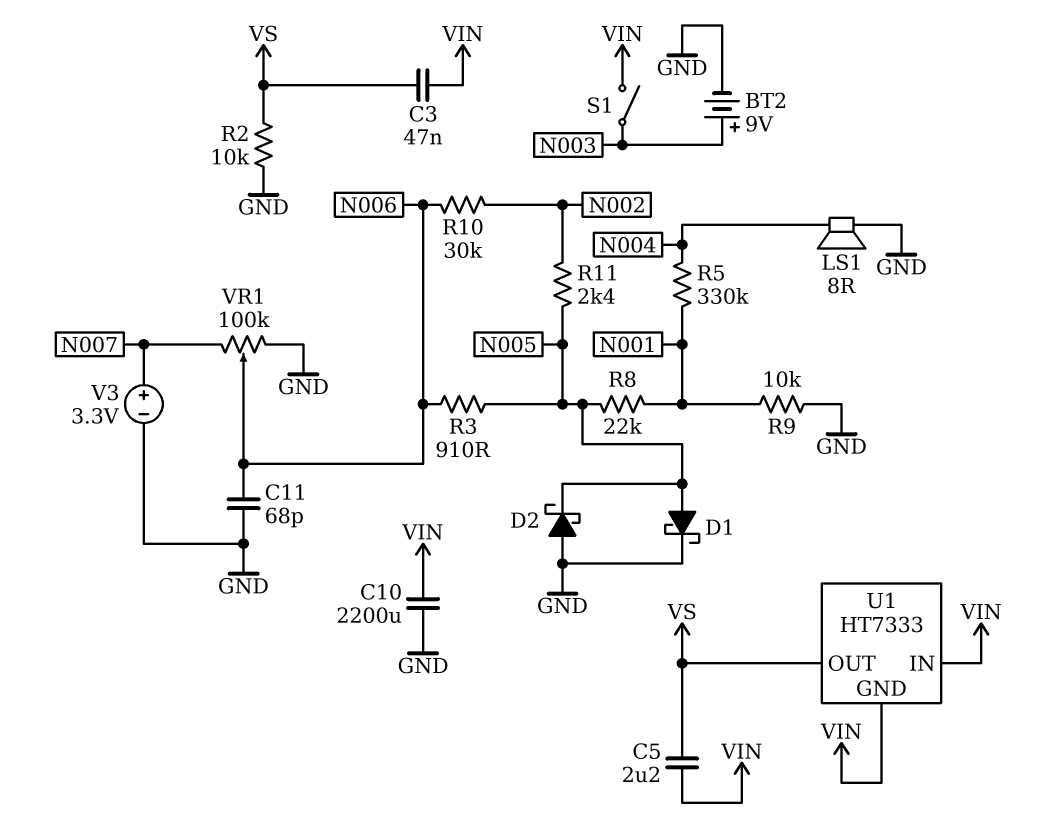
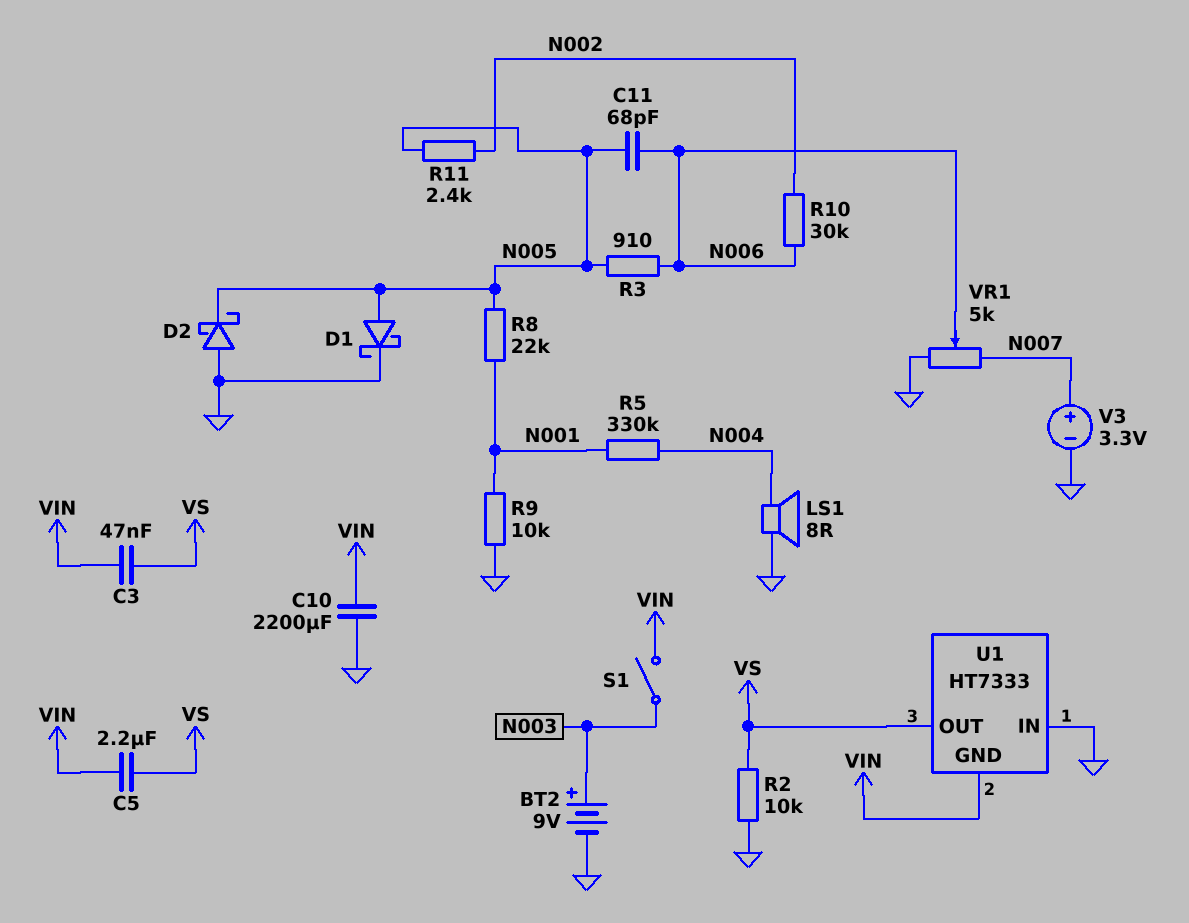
C11: 68pF (GND, N006) -> 68pF (N005, N006)
U1 pin IN: VIN -> GND
VR1: 100k (GND, N007, wiper N006) -> 5k (GND, N007, wiper N006)

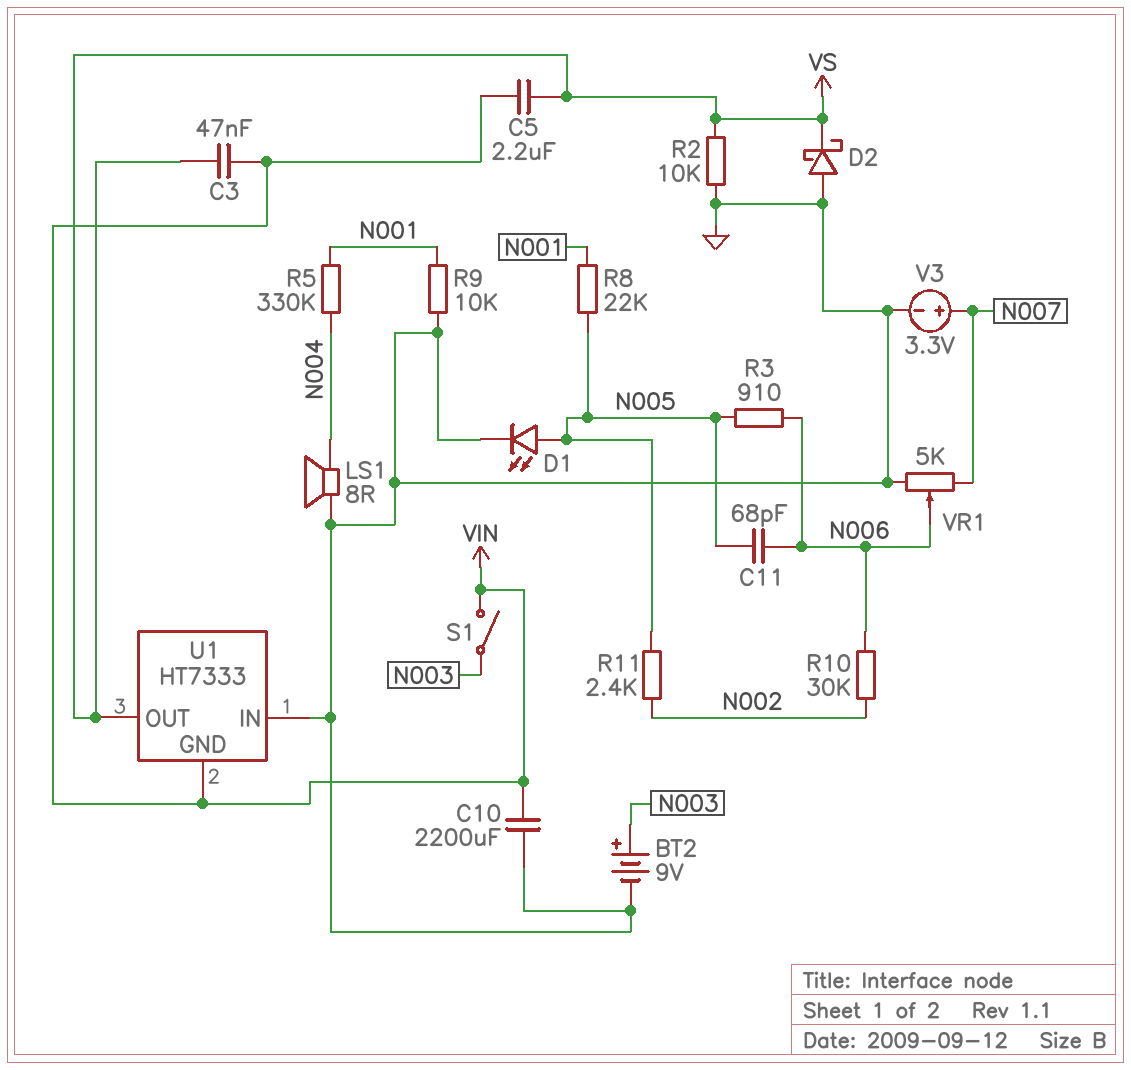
D1: schottky (A N005, K GND) -> LED (A N005, K GND)
D2: schottky (A GND, K N005) -> schottky (A GND, K VS)

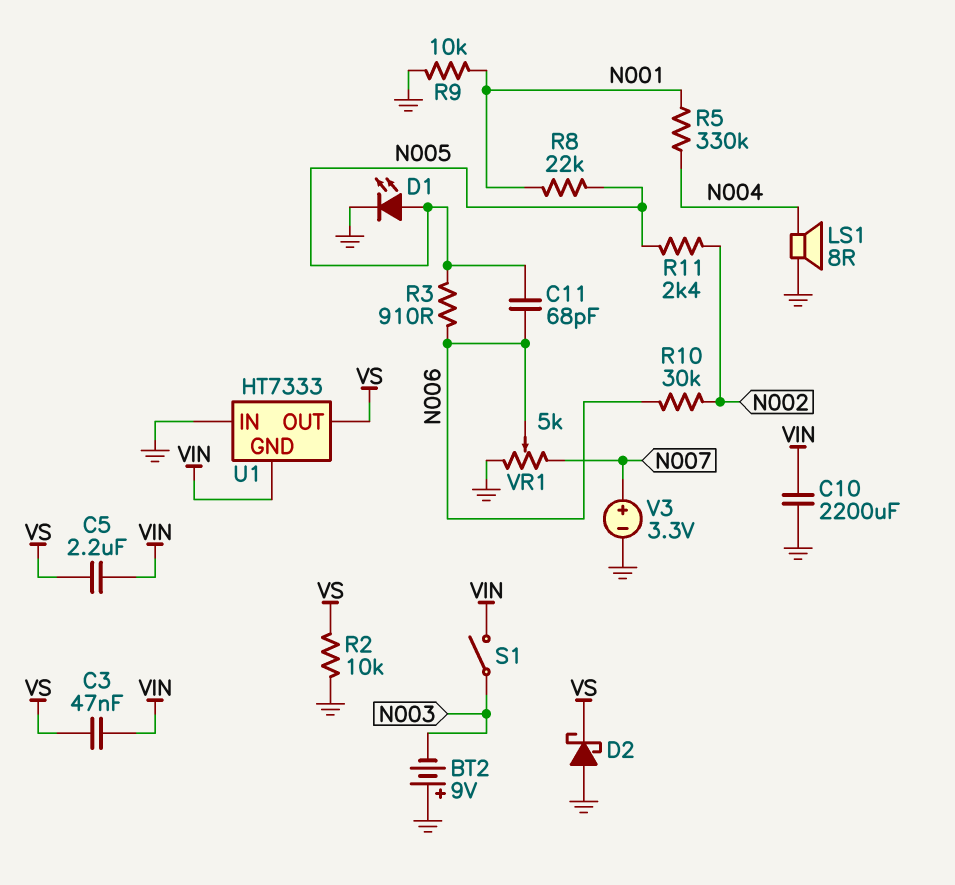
BT2: 9V (plus N003, minus GND) -> 9V (plus GND, minus N003)

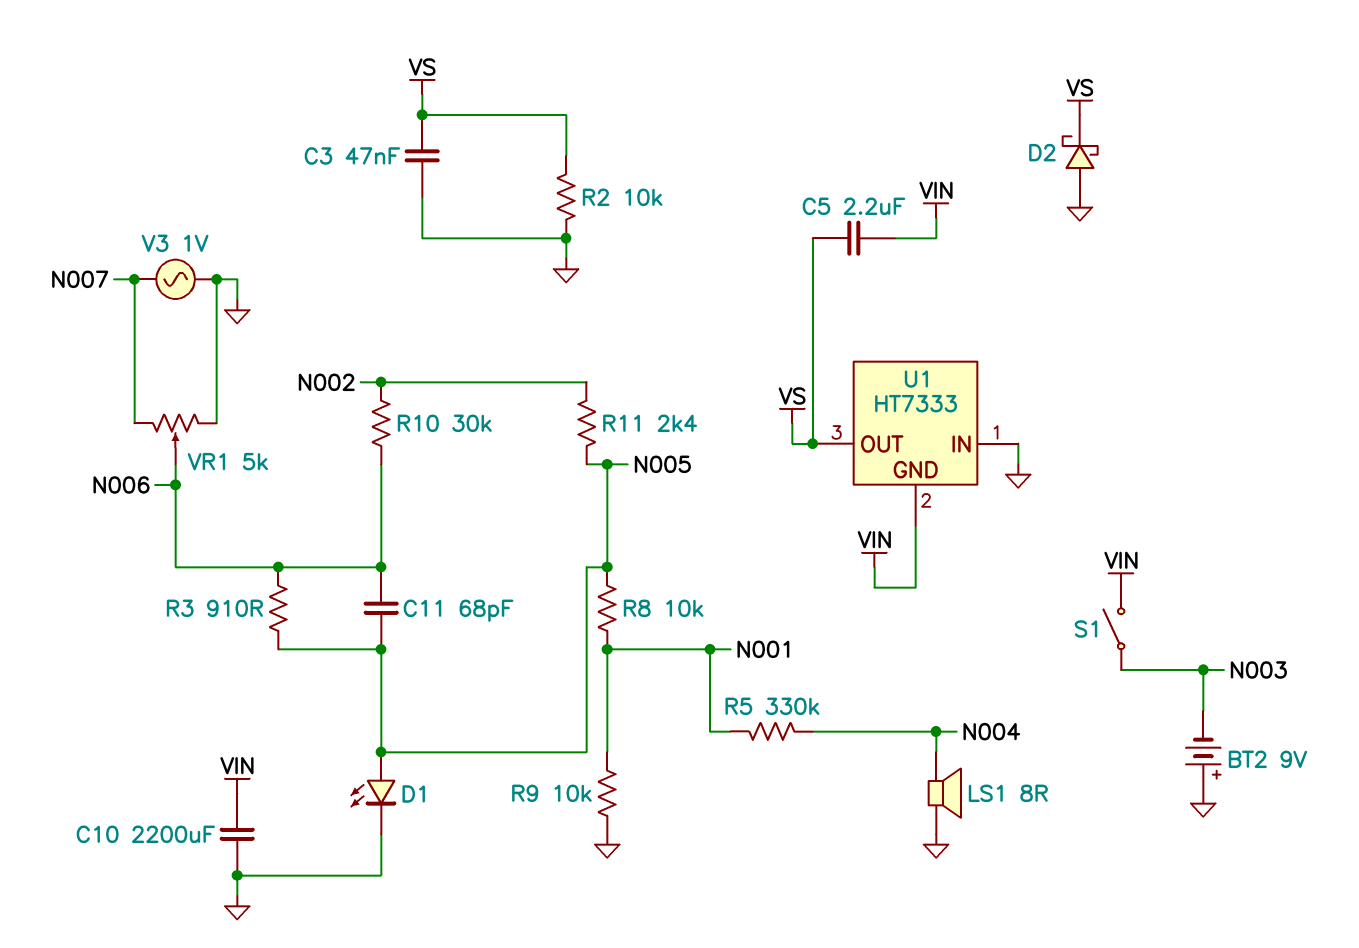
C3: 47nF (VIN, VS) -> 47nF (GND, VS)
R8: 22k (N001, N005) -> 10k (N001, N005)
V3: 3.3V (plus N007, minus GND) -> AC 1V (GND, N007)

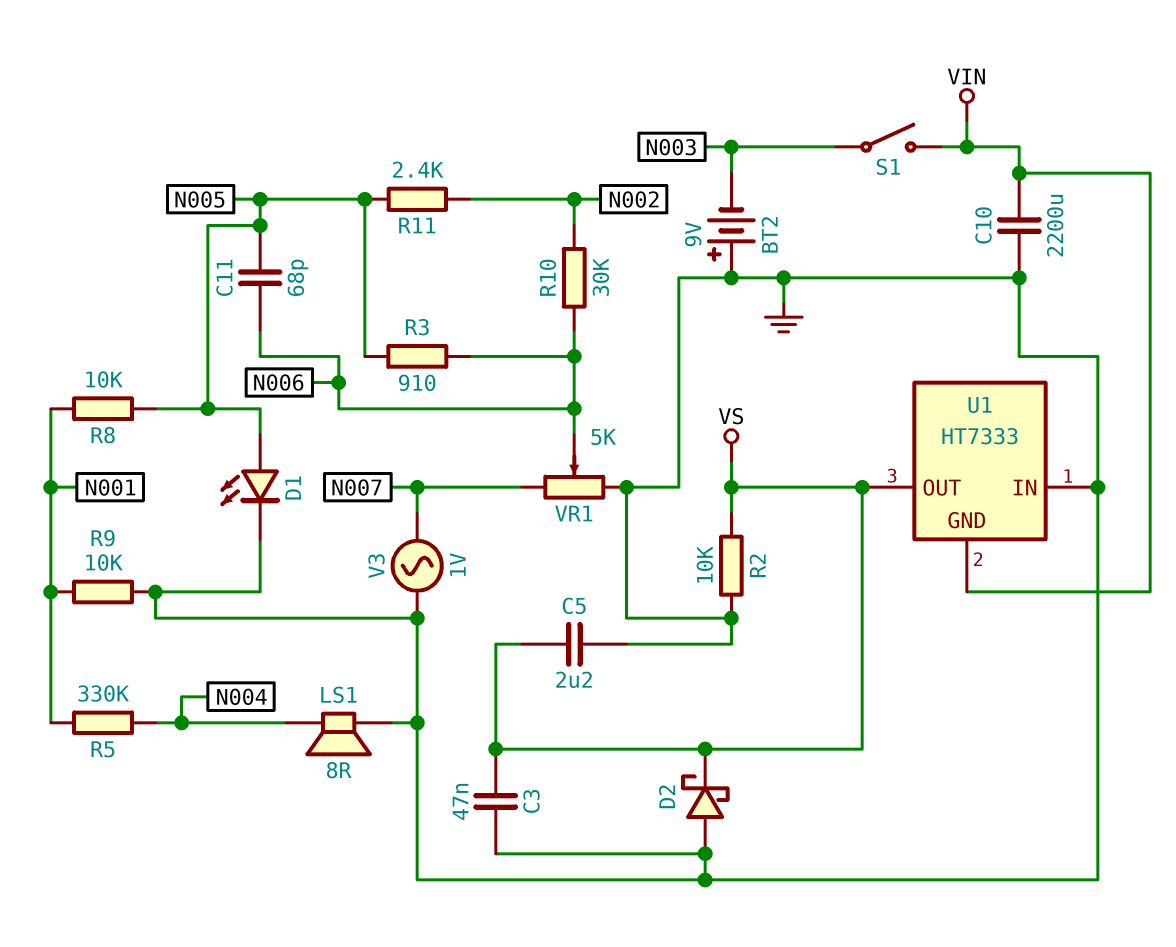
C5: 2.2uF (VIN, VS) -> 2.2uF (GND, VS)

